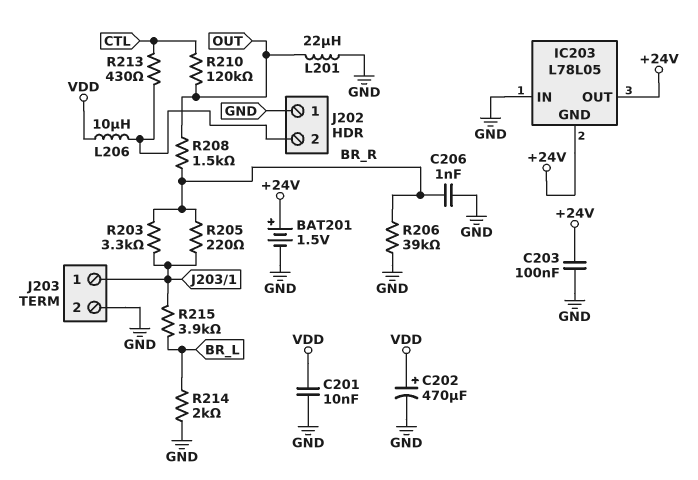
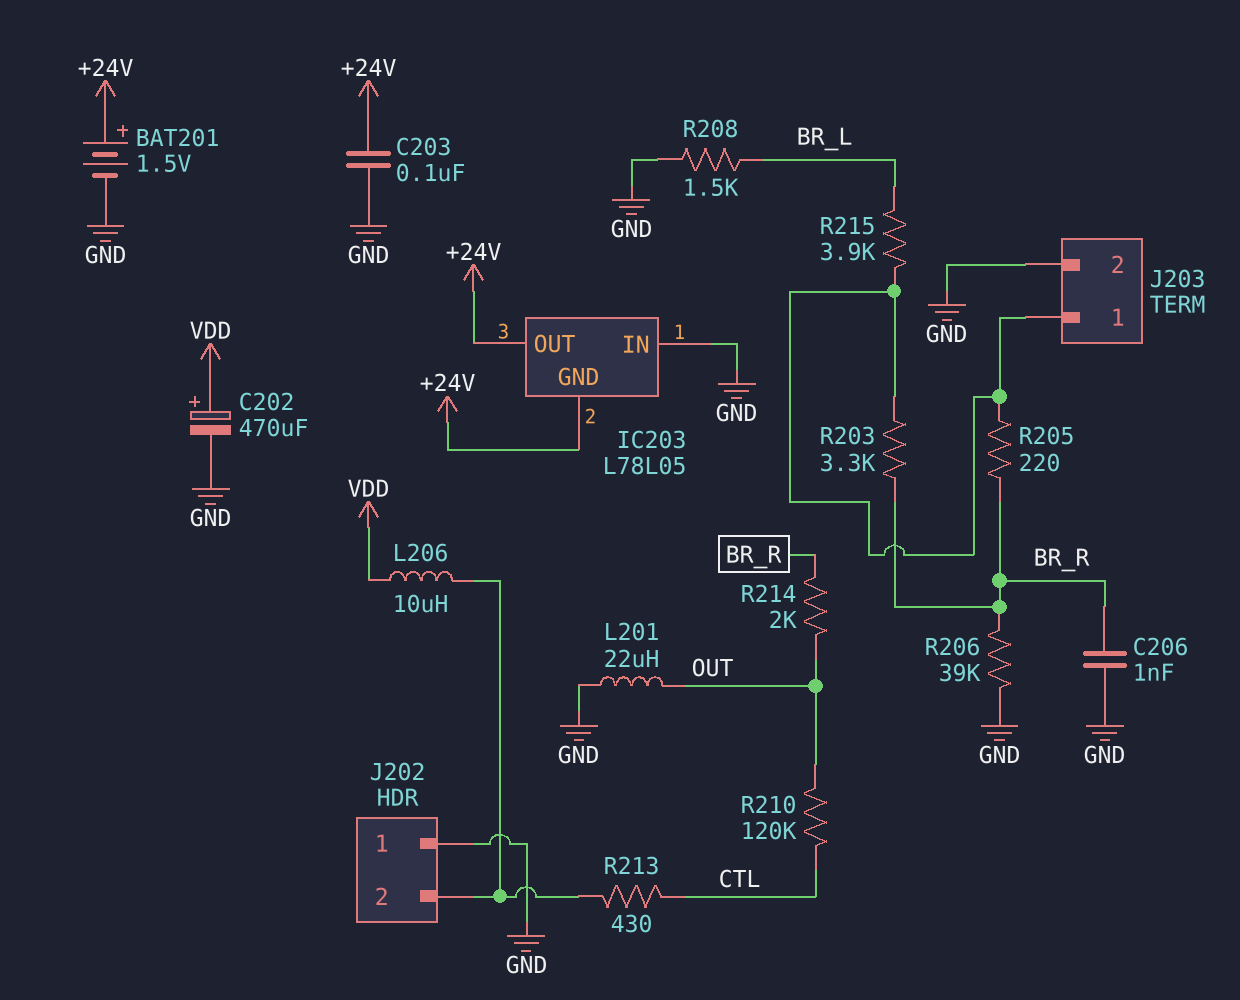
C201: 10nF (GND, VDD) -> none
R208: 1.5k (BR_R, OUT) -> 1.5k (BR_L, GND)
R214: 2k (BR_L, GND) -> 2k (BR_R, OUT)

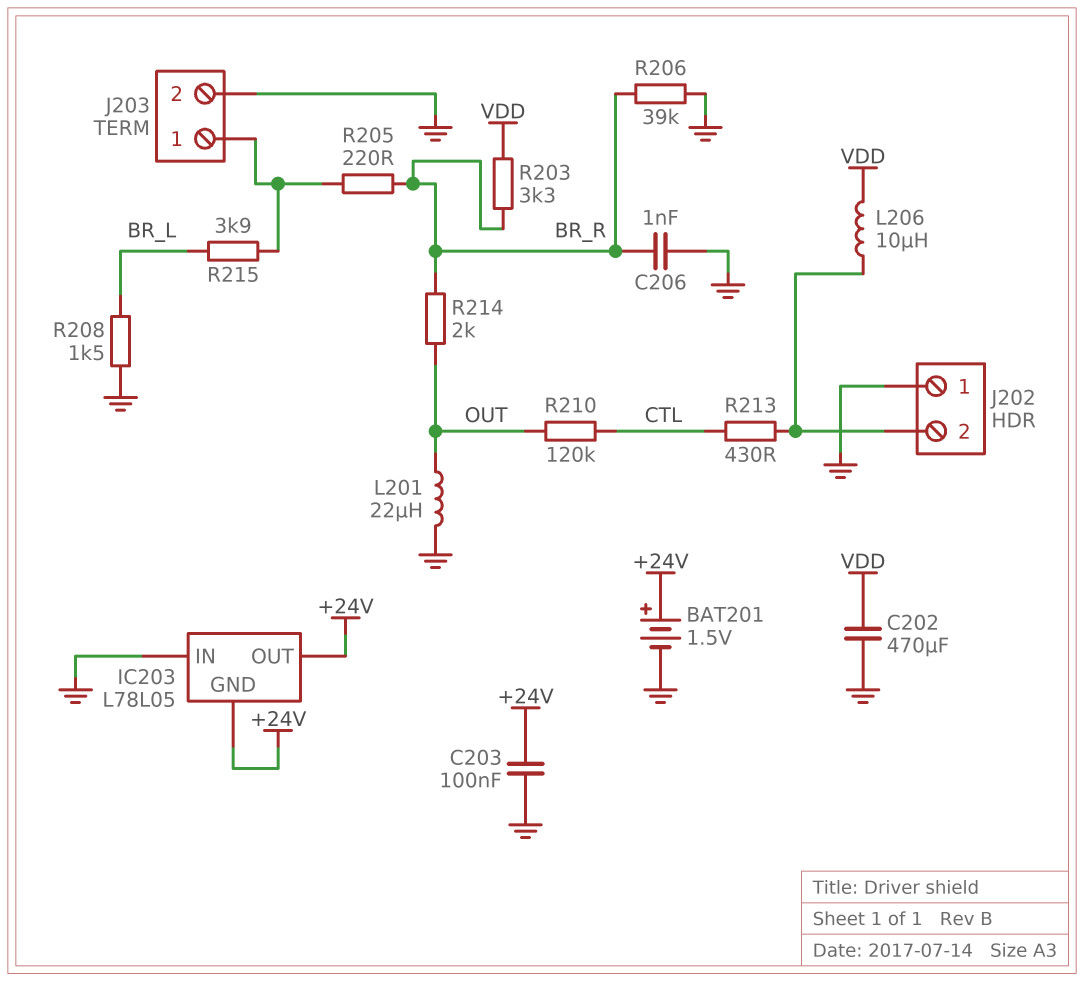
C202: 470uF (plus VDD, minus GND) -> 470uF (GND, VDD)
R203: 3.3k (BR_R, J203/1) -> 3.3k (BR_R, VDD)

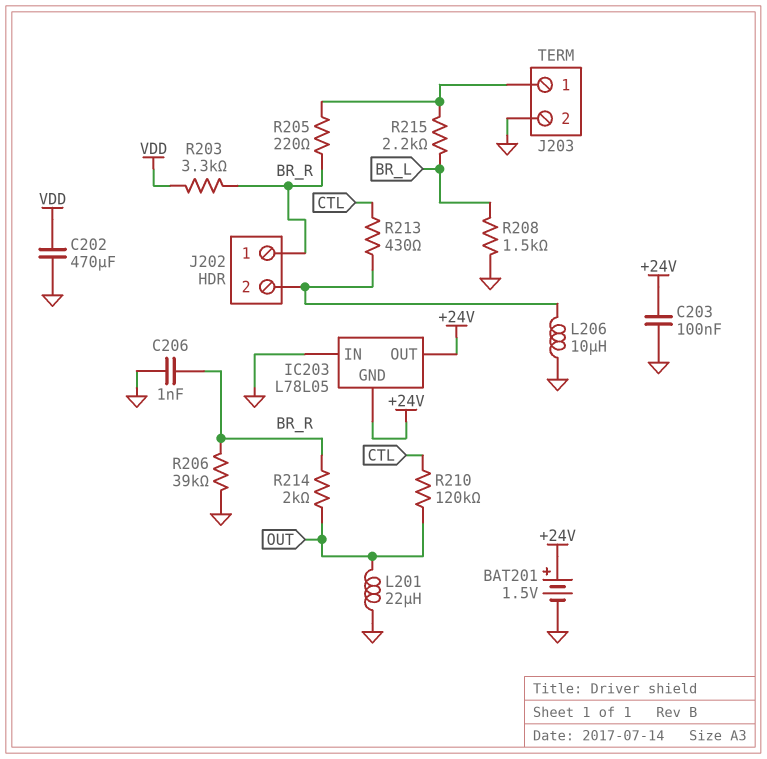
J202 pin 1: GND -> BR_R
L206: 10uH (J202/2, VDD) -> 10uH (GND, J202/2)
R215: 3.9k (BR_L, J203/1) -> 2.2k (BR_L, J203/1)

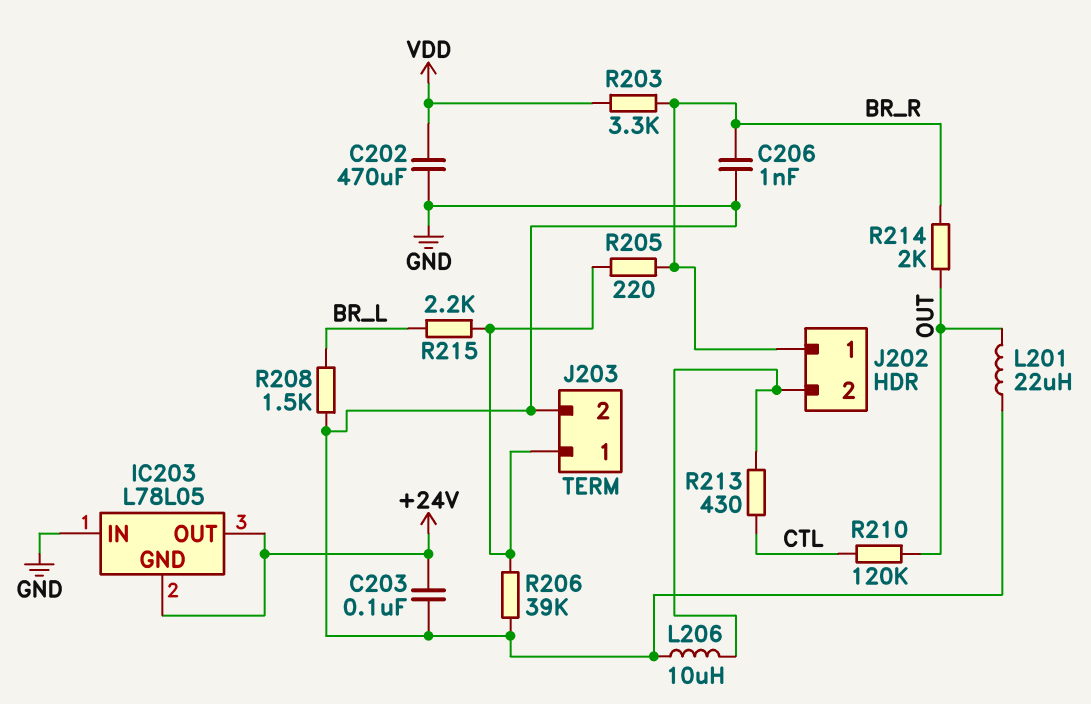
BAT201: 1.5V (plus +24V, minus GND) -> none
R206: 39k (BR_R, GND) -> 39k (GND, J203/1)

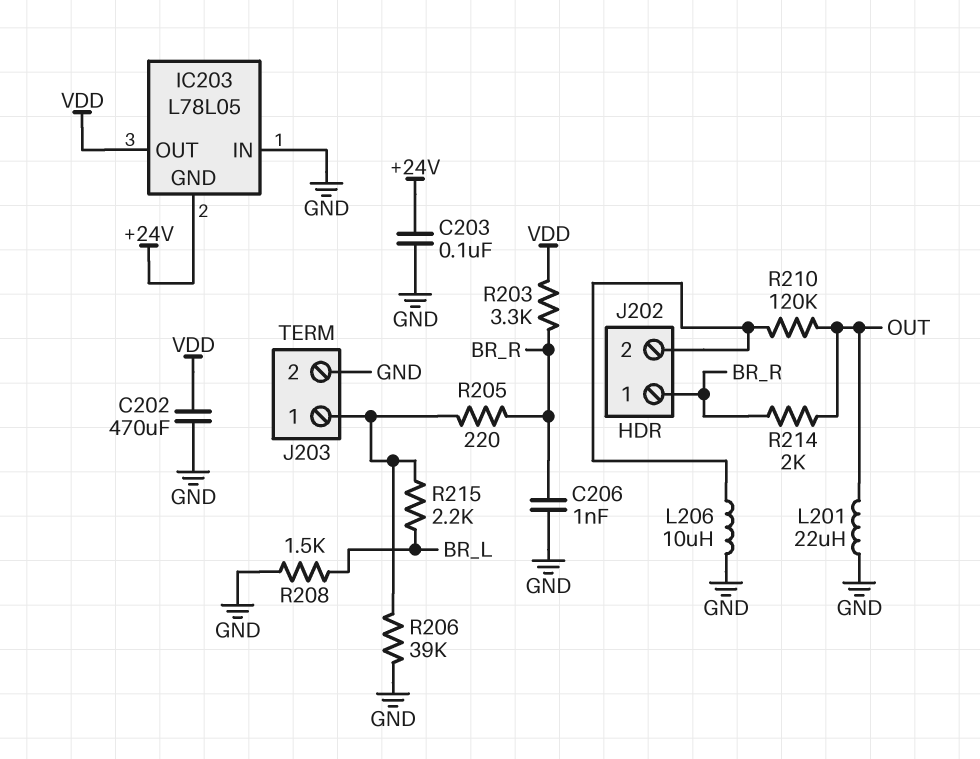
IC203 pin OUT: +24V -> VDD
R210: 120k (CTL, OUT) -> 120k (J202/2, OUT)
R213: 430 (CTL, J202/2) -> none

